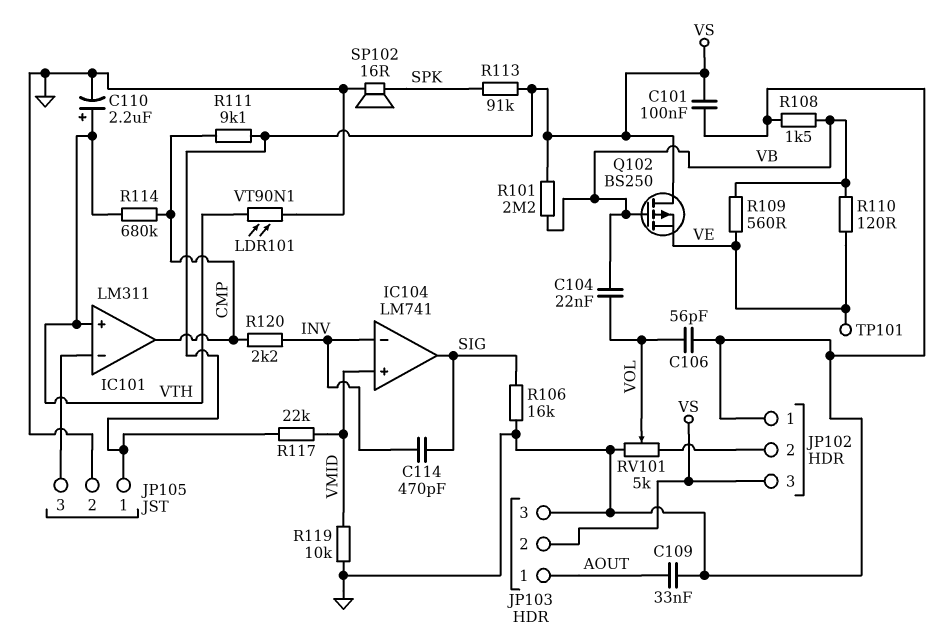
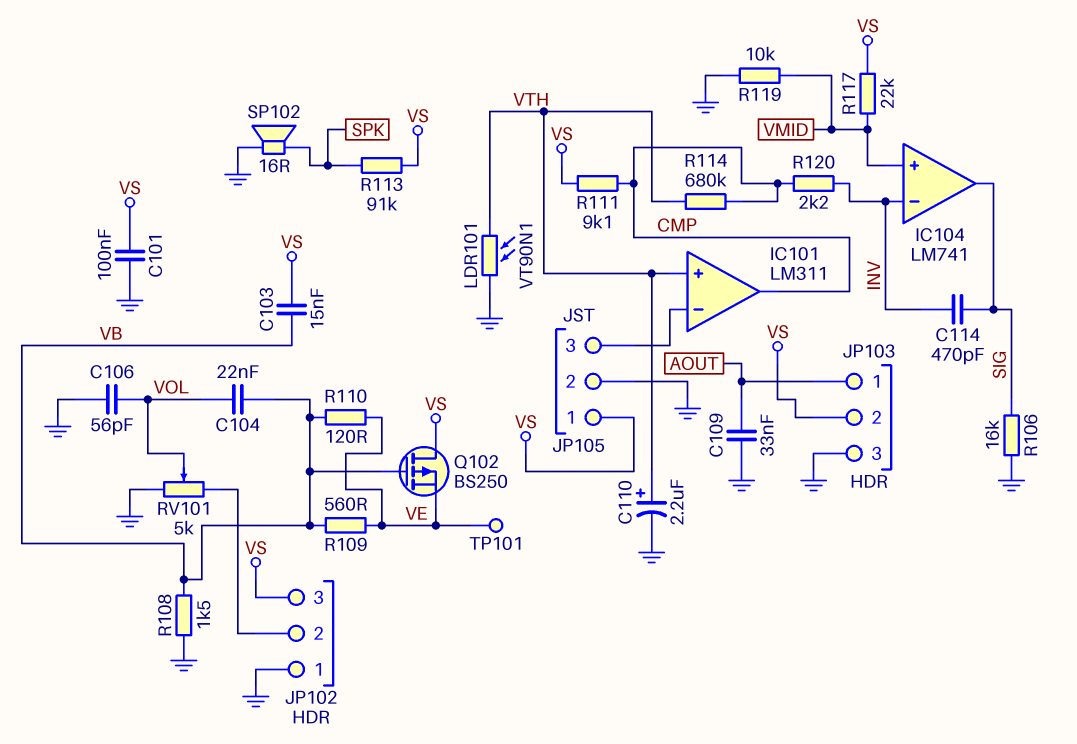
C103: none -> 15nF (VB, VS)
R101: 2.2M (VB, VS) -> none

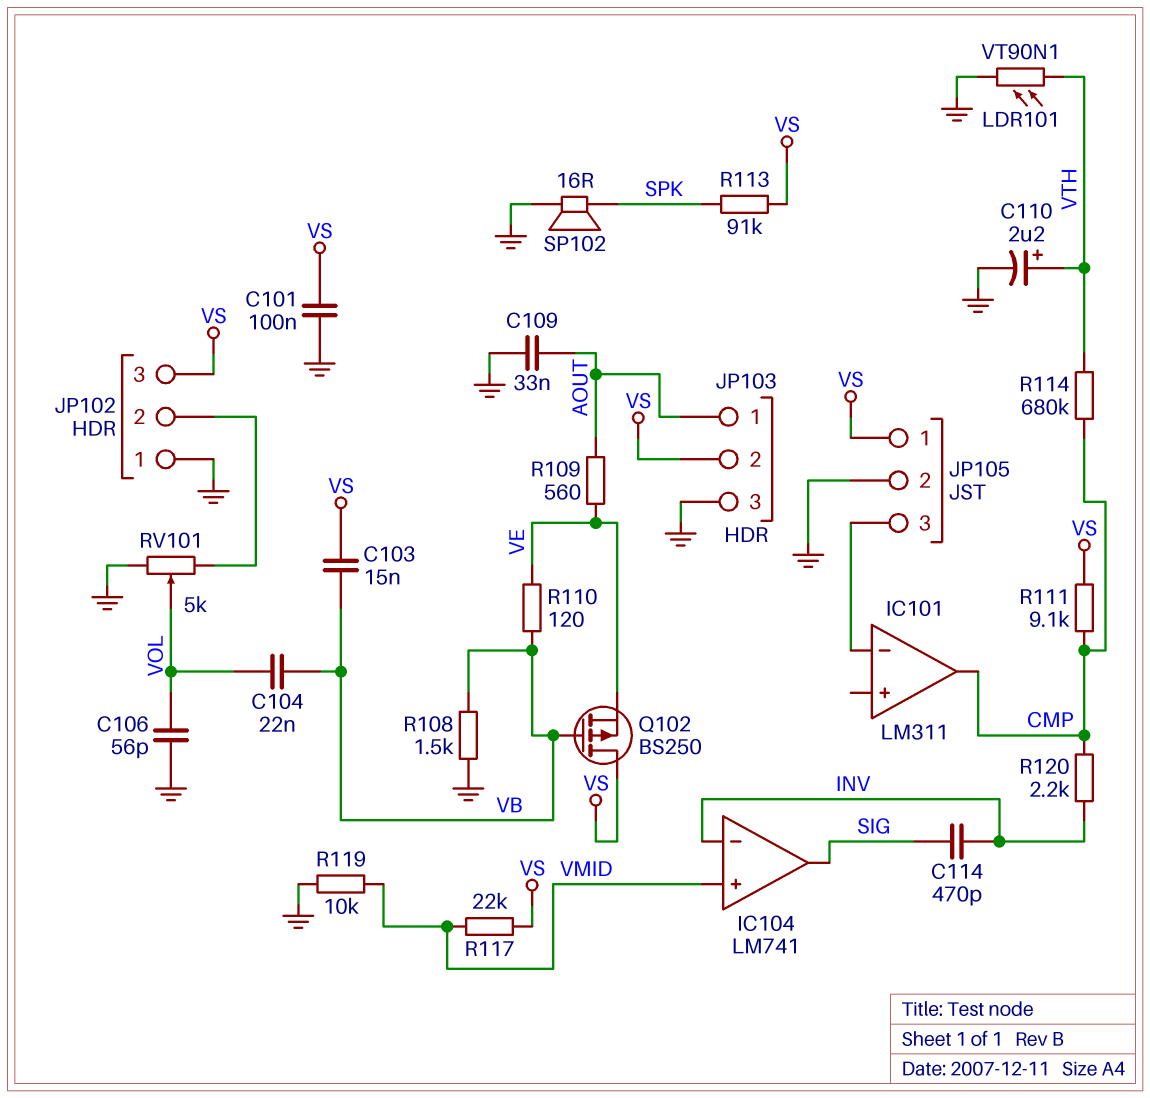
IC101 pin in+: VTH -> none
R106: 16k (GND, SIG) -> none
R109: 560 (VB, VE) -> 560 (AOUT, VE)
TP101: test point (VE) -> none

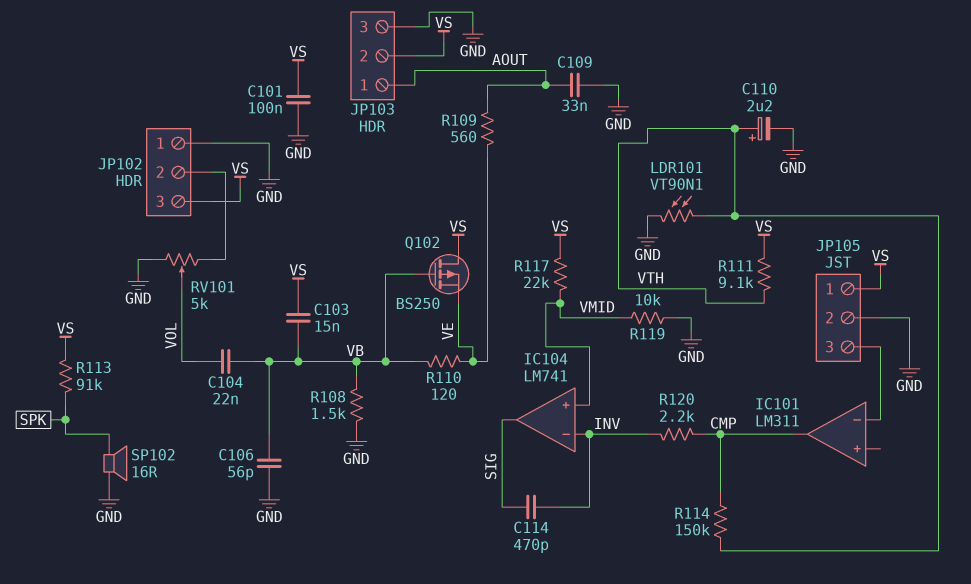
C106: 56pF (GND, VOL) -> 56pF (GND, VB)
R111: 9.1k (CMP, VS) -> 9.1k (VS, VTH)
R114: 680k (CMP, VTH) -> 150k (CMP, VTH)

